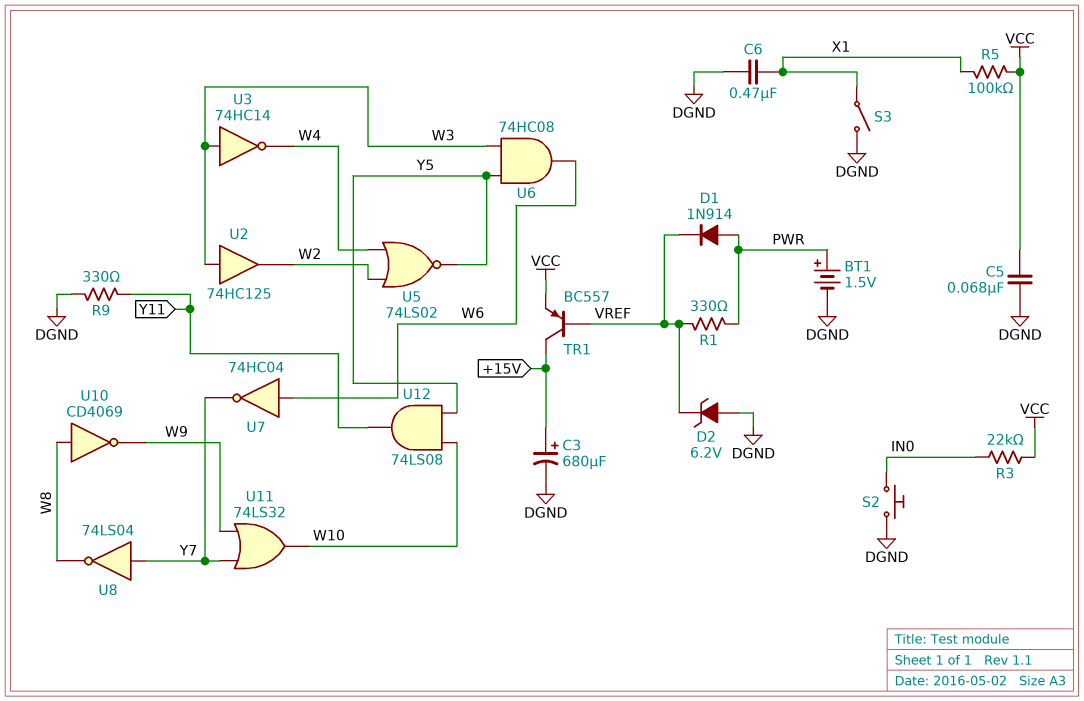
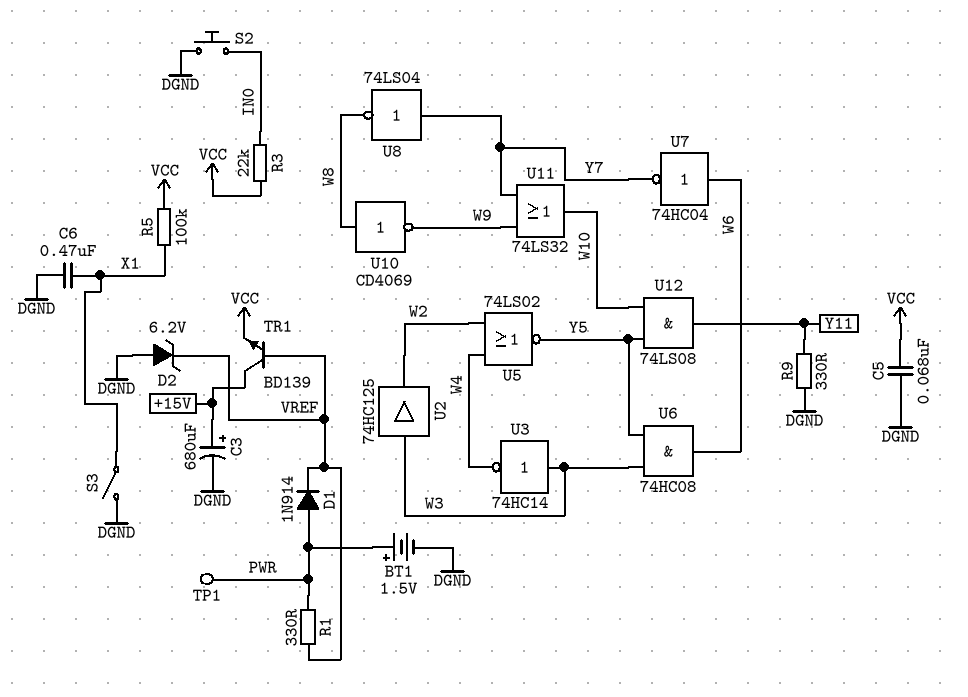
TP1: none -> test point (PWR)
TR1: PNP BC557 (B VREF, C +15V, E VCC) -> NPN BD139 (B VREF, C +15V, E VCC)

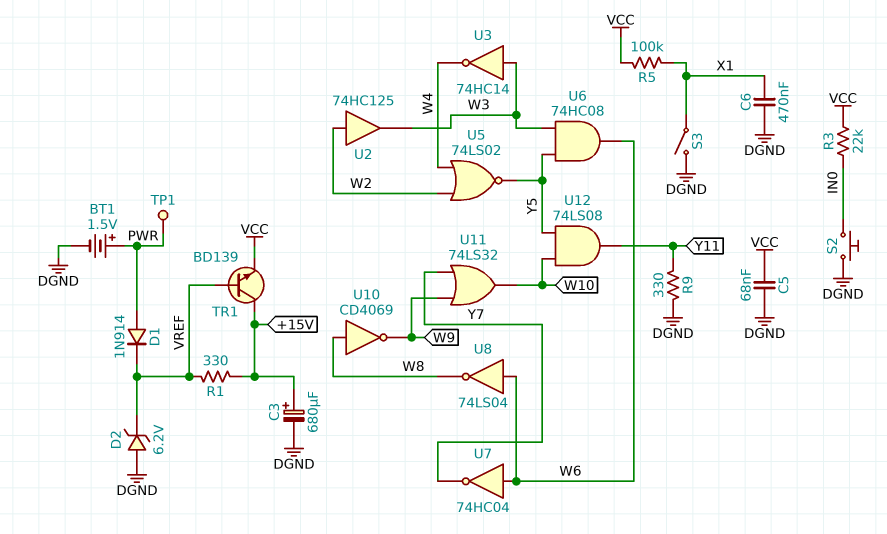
R1: 330 (PWR, VREF) -> 330 (+15V, VREF)
U2: buffer 74HC125 (in W3, out W2) -> buffer 74HC125 (in W2, out W3)
U8: NOT 74LS04 (in Y7, out W8) -> NOT 74LS04 (in W6, out W8)

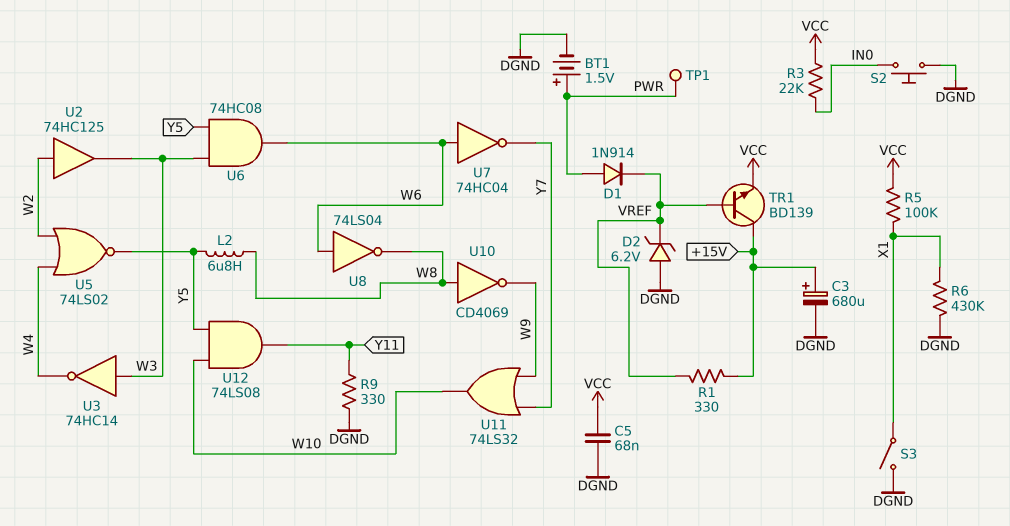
C6: 470nF (DGND, X1) -> none
L2: none -> 6.8uH (W8, Y5)
R6: none -> 430k (DGND, X1)

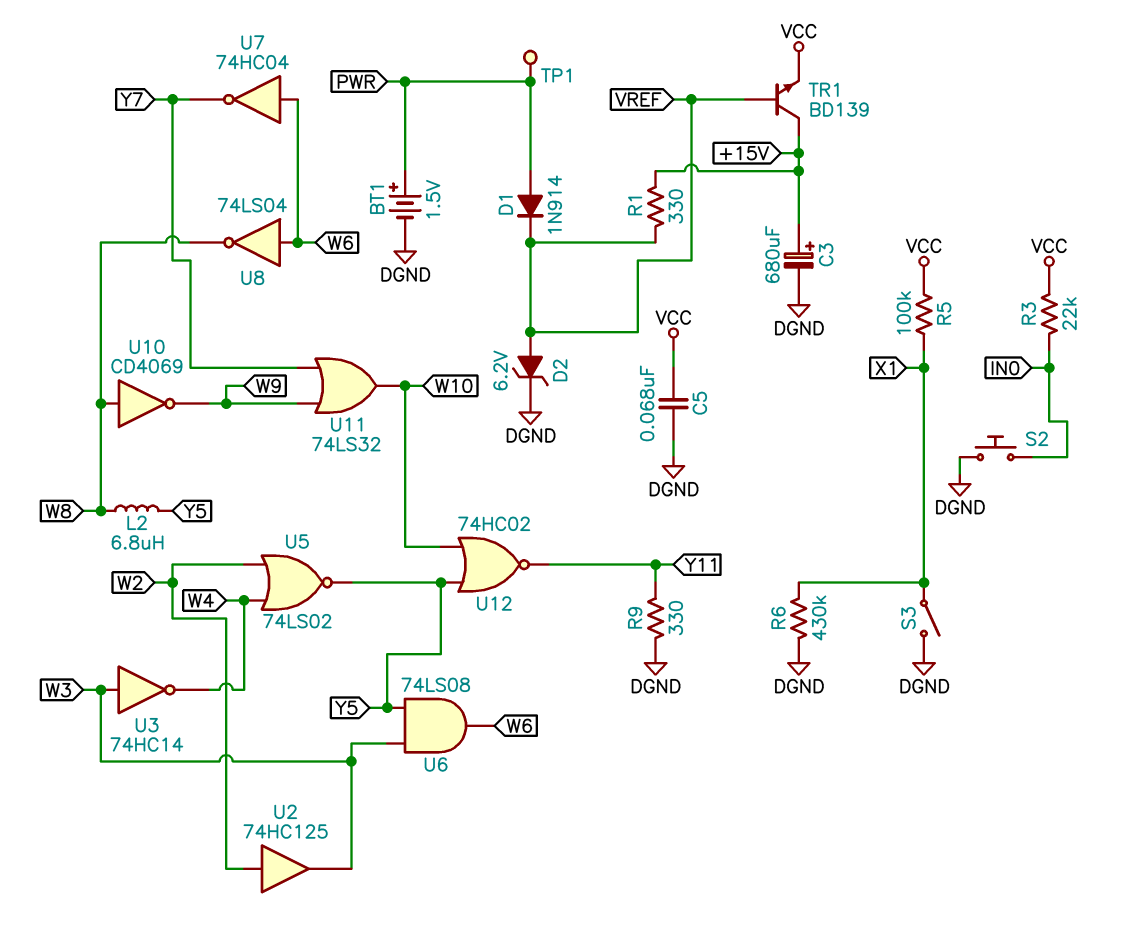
D2: zener 6.2V (A DGND, K VREF) -> zener 6.2V (A VREF, K DGND)
U6: AND 74HC08 (in W3, in Y5, out W6) -> AND 74LS08 (in W3, in Y5, out W6)
U12: AND 74LS08 (in W10, in Y5, out Y11) -> NOR 74HC02 (in W10, in Y5, out Y11)

